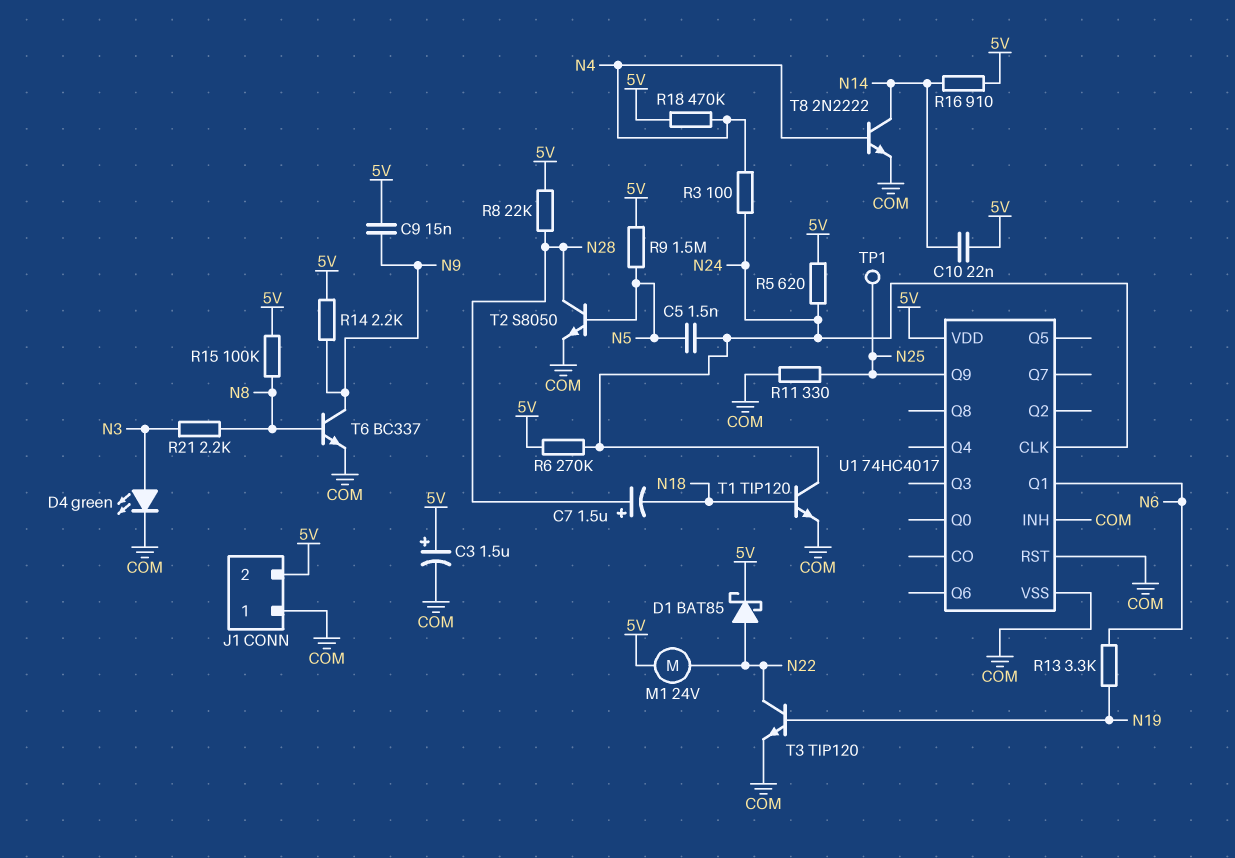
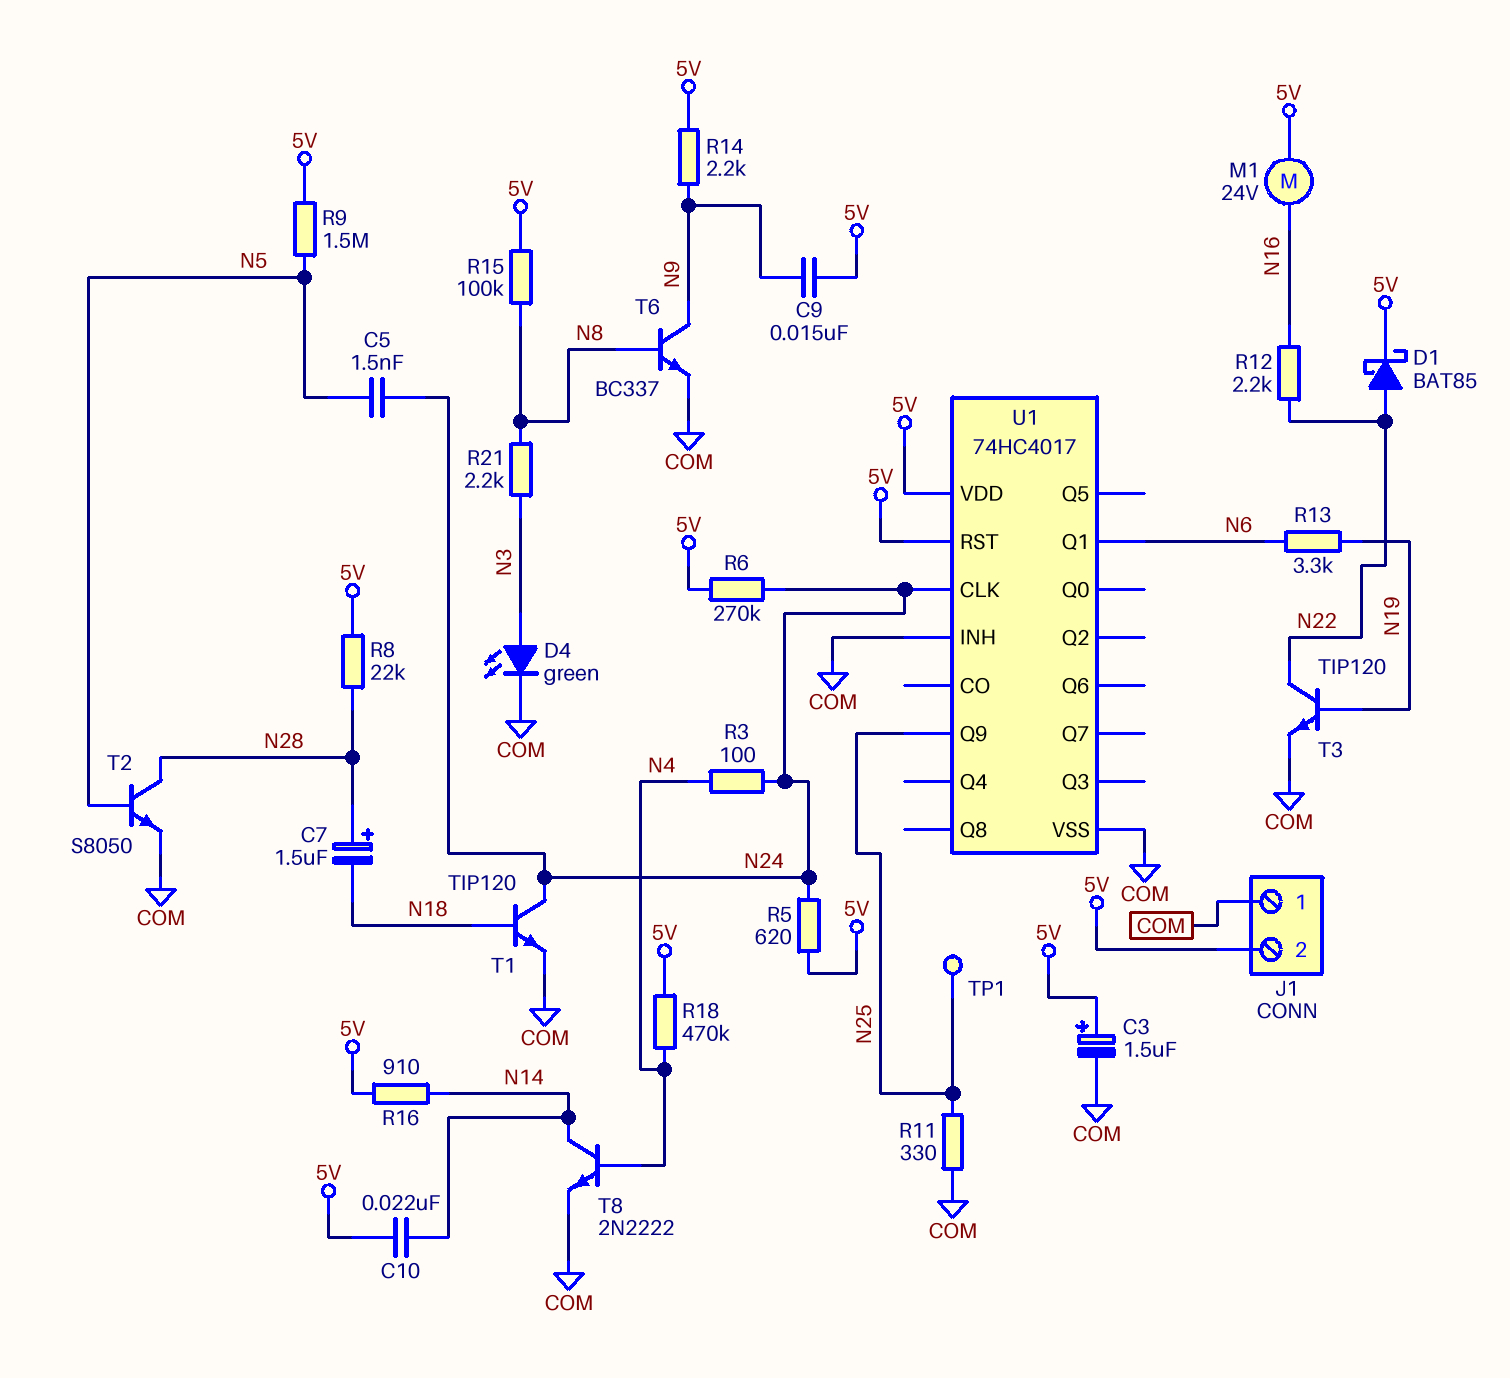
M1: motor 24V (5V, N22) -> motor 24V (5V, N16)
R12: none -> 2.2k (N16, N22)
U1 pin RST: COM -> 5V

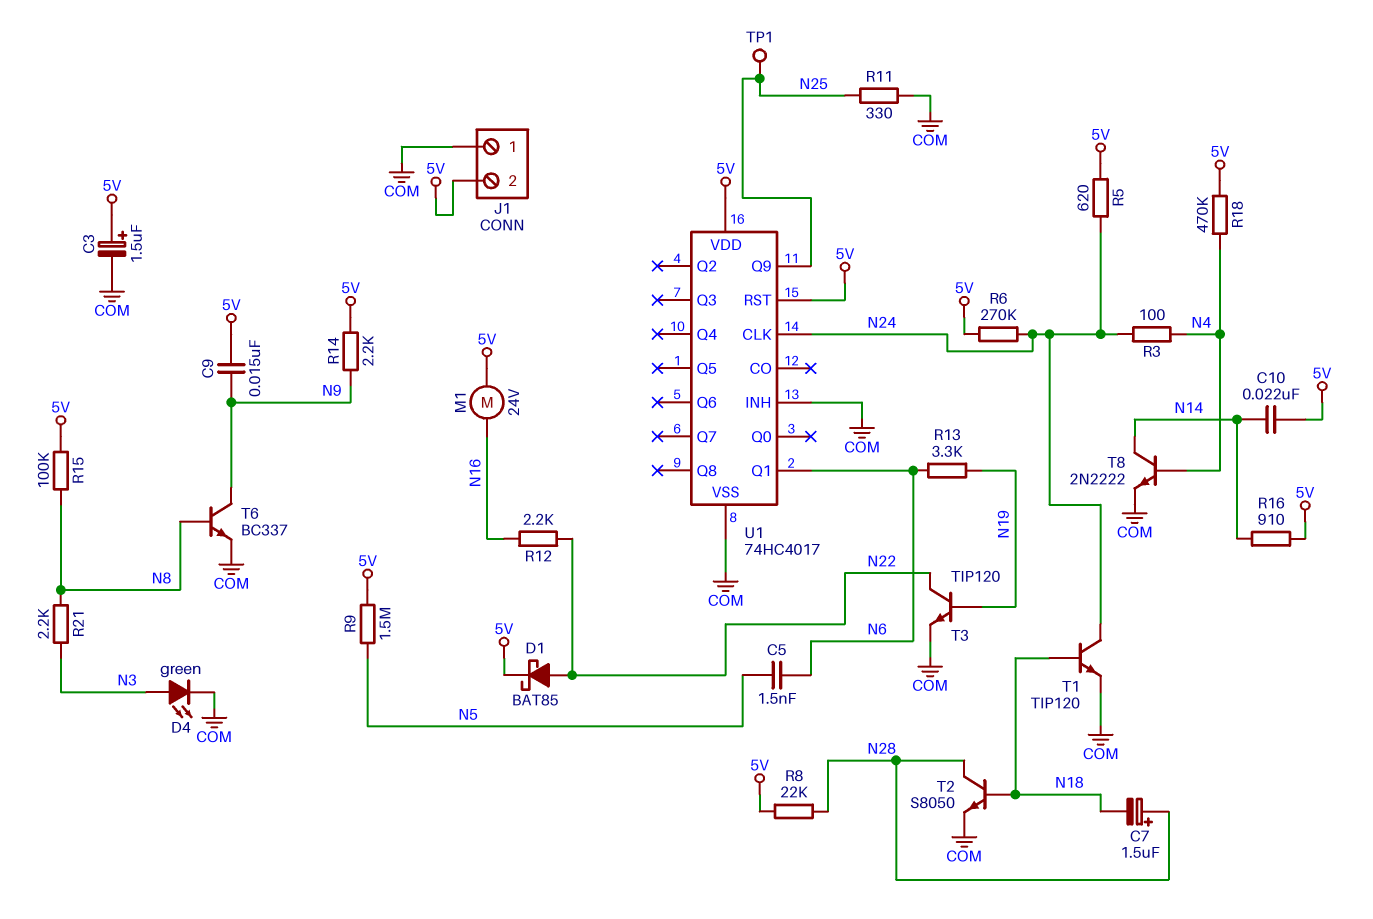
C5: 1.5nF (N5, N24) -> 1.5nF (N5, N6)
T2: NPN S8050 (B N5, C N28, E COM) -> NPN S8050 (B N18, C N28, E COM)

